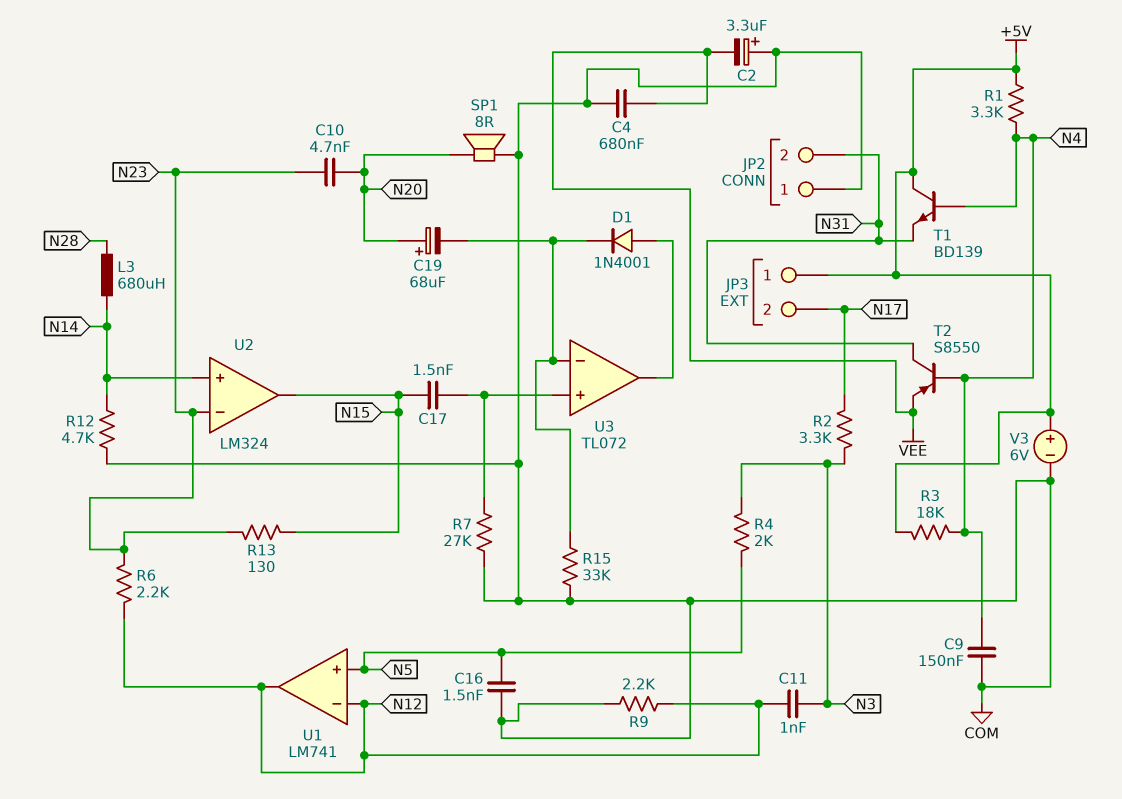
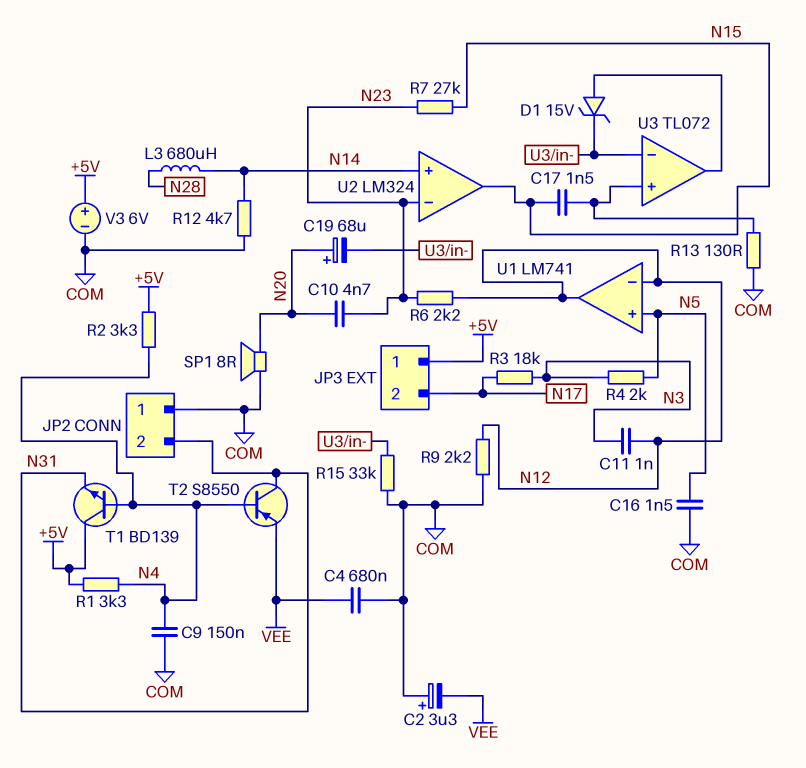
D1: diode 1N4001 (A U3/out, K U3/in-) -> zener 15V (A U3/out, K U3/in-)
R2: 3.3k (N3, N17) -> 3.3k (+5V, N4)
R3: 18k (+5V, N4) -> 18k (N3, N17)
R7: 27k (COM, U3/in+) -> 27k (N15, N23)
R13: 130 (N15, N23) -> 130 (COM, U3/in+)

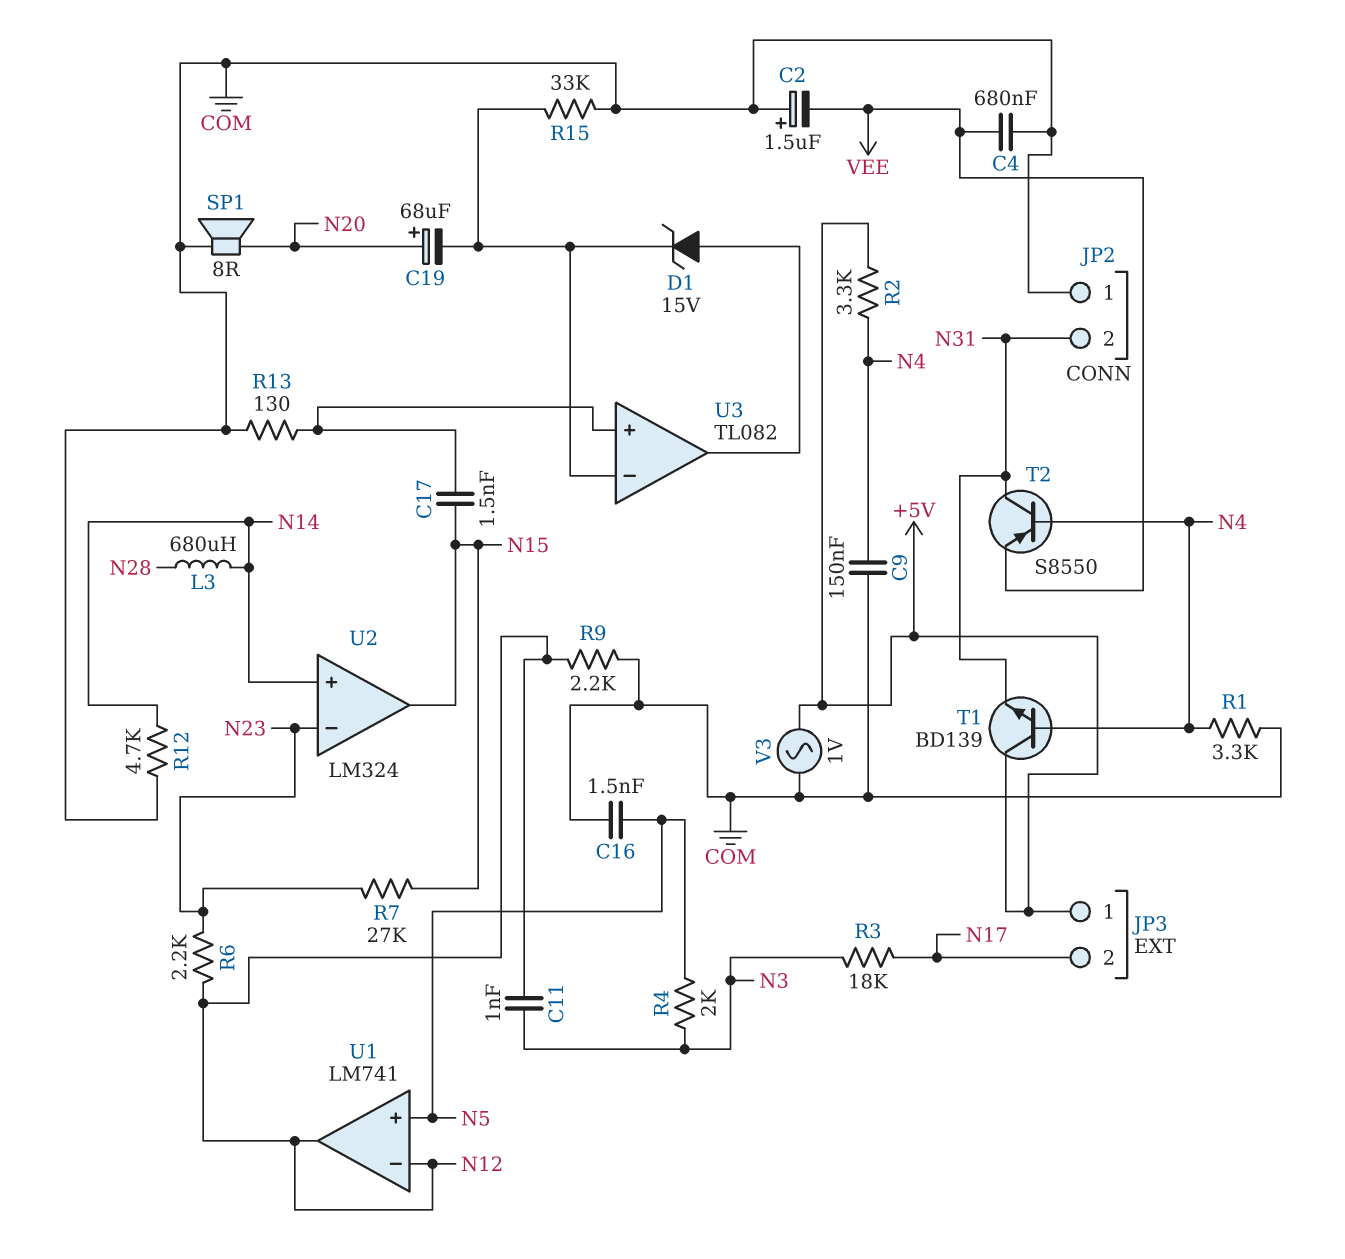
C2: 3.3uF (plus COM, minus VEE) -> 1.5uF (plus COM, minus VEE)
C10: 4.7nF (N20, N23) -> none
R1: 3.3k (+5V, N4) -> 3.3k (COM, N4)
U3: TL072 -> TL082
V3: 6V (plus +5V, minus COM) -> AC 1V (+5V, COM)

